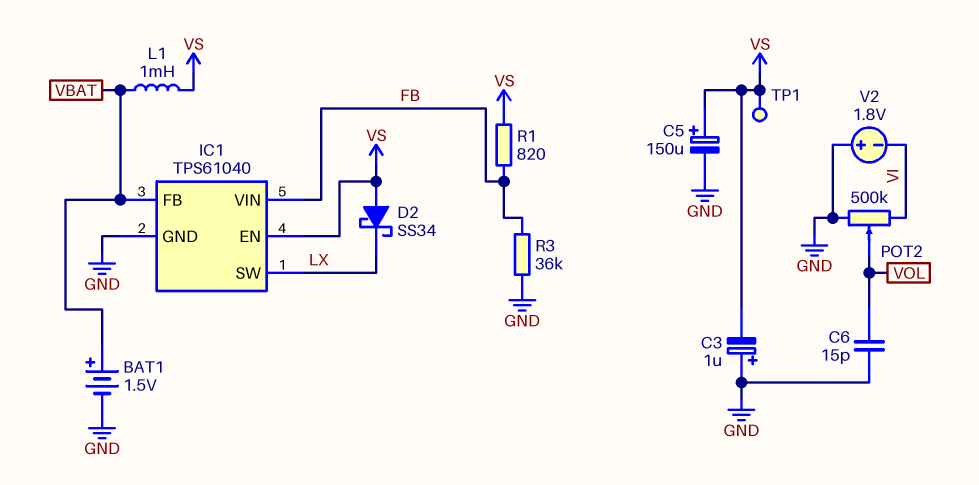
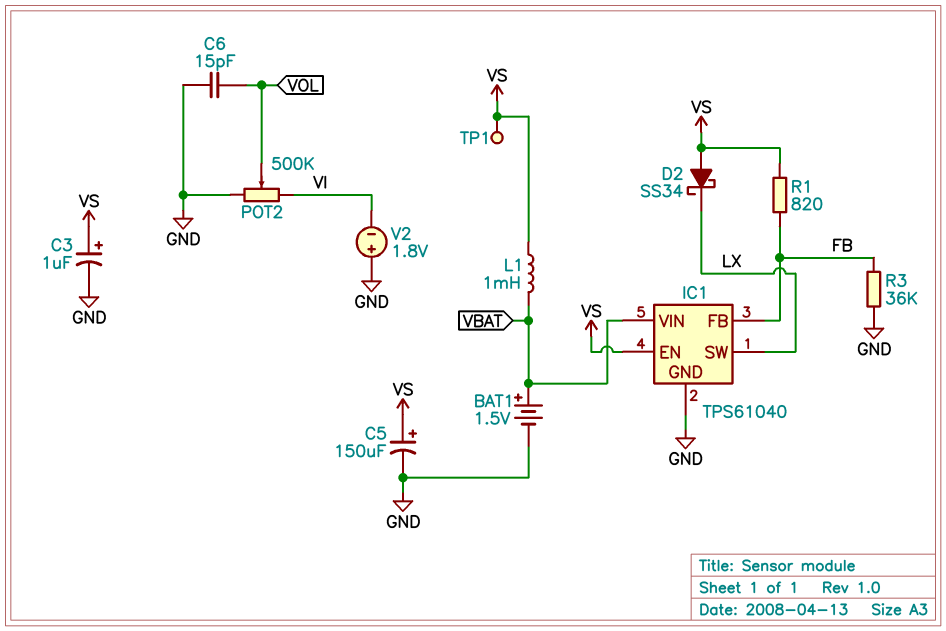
C3: 1uF (plus GND, minus VS) -> 1uF (plus VS, minus GND)
IC1 pin FB: VBAT -> FB
IC1 pin VIN: FB -> VBAT

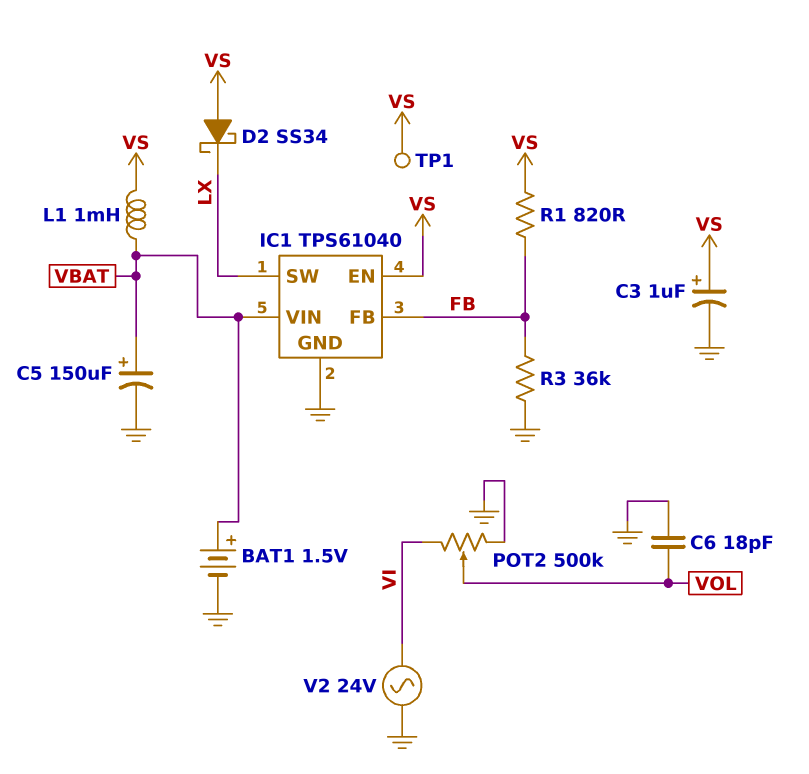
C5: 150uF (plus VS, minus GND) -> 150uF (plus VBAT, minus GND)
C6: 15pF (GND, VOL) -> 18pF (GND, VOL)
V2: 1.8V (plus GND, minus VI) -> AC 24V (GND, VI)

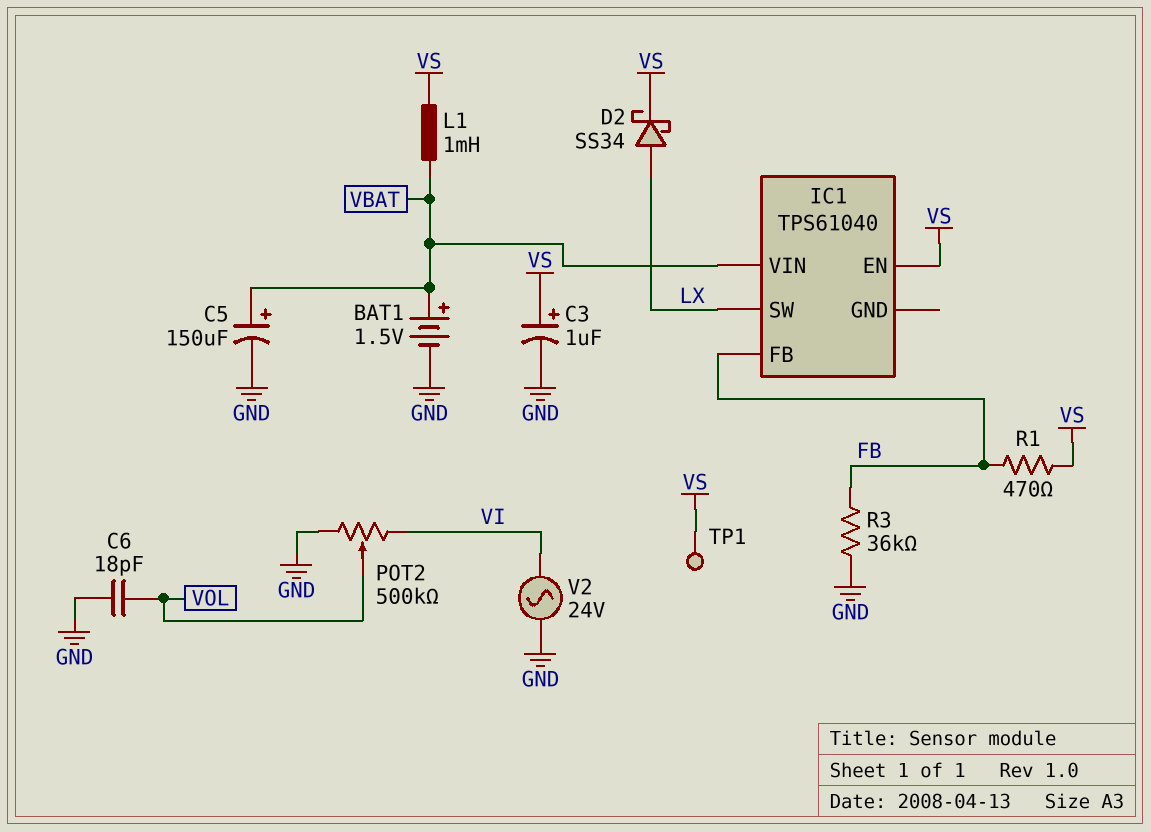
D2: schottky SS34 (A VS, K LX) -> schottky SS34 (A LX, K VS)
IC1 pin GND: GND -> none
R1: 820 (FB, VS) -> 470 (FB, VS)

